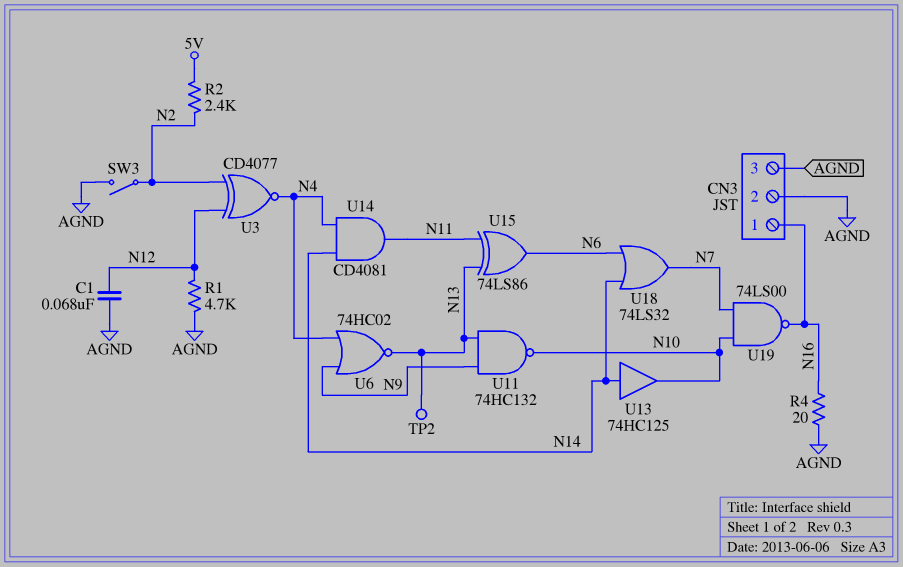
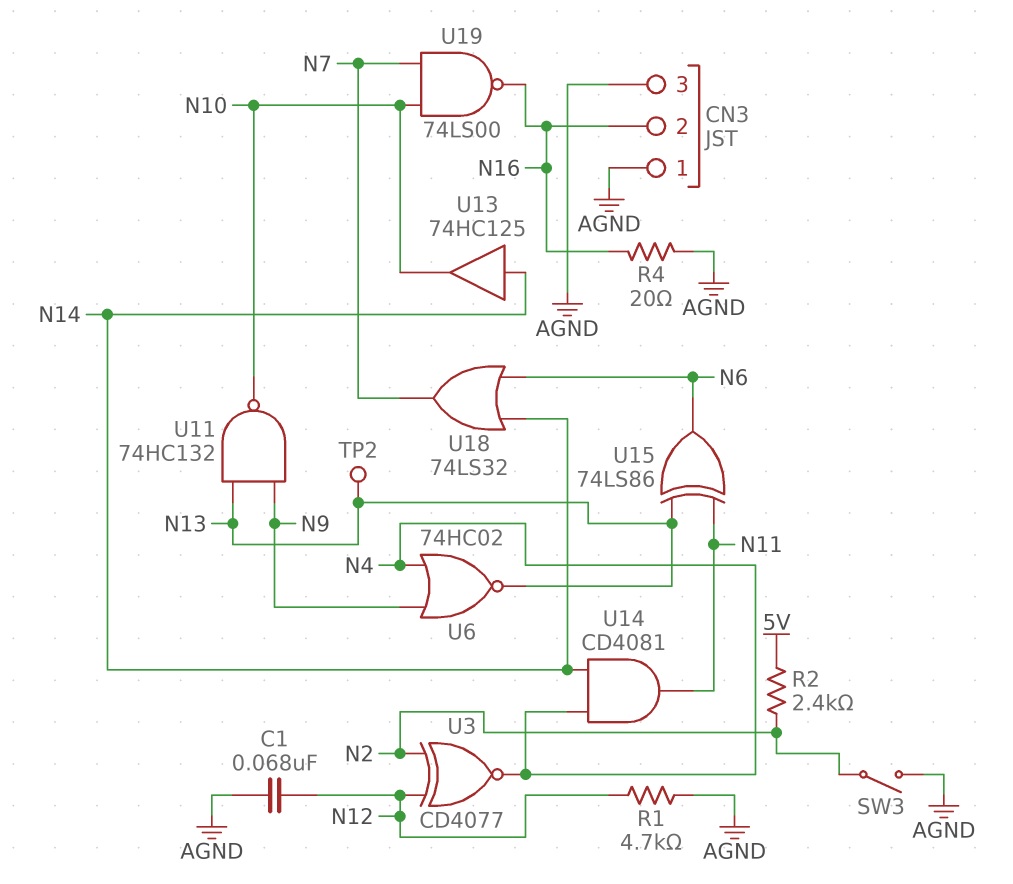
CN3 pin 1: N16 -> AGND
CN3 pin 2: AGND -> N16

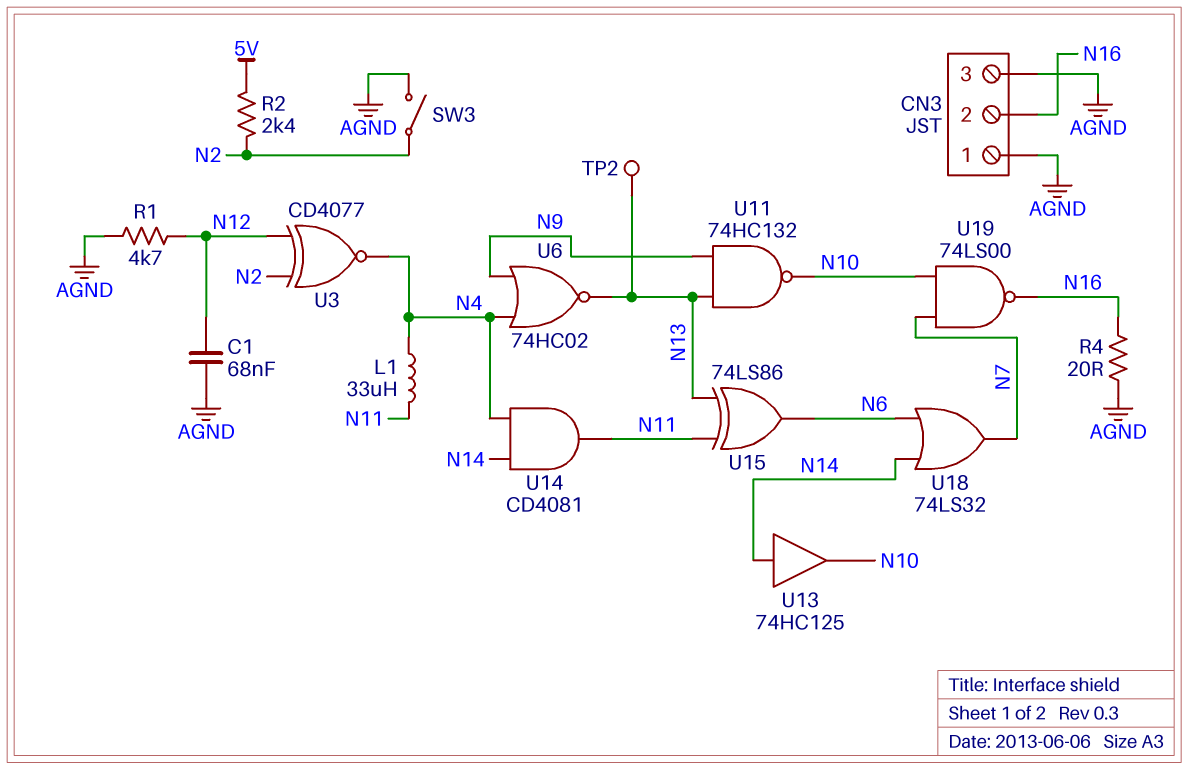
L1: none -> 33uH (N4, N11)

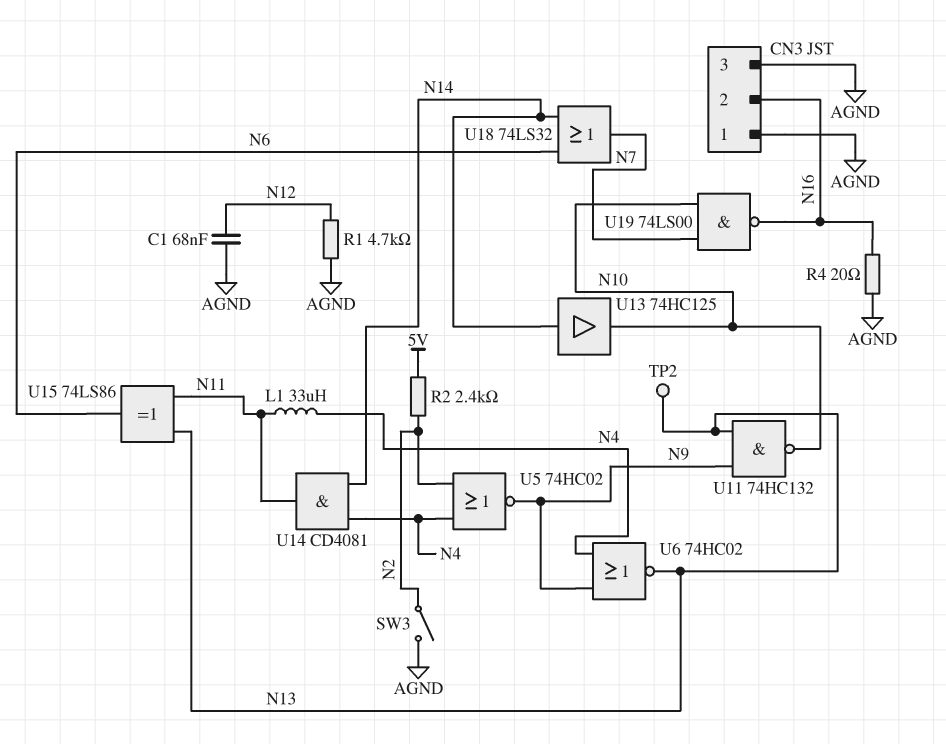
U3: XNOR CD4077 (in N2, in N12, out N4) -> none
U5: none -> NOR 74HC02 (in N2, in N4, out N9)

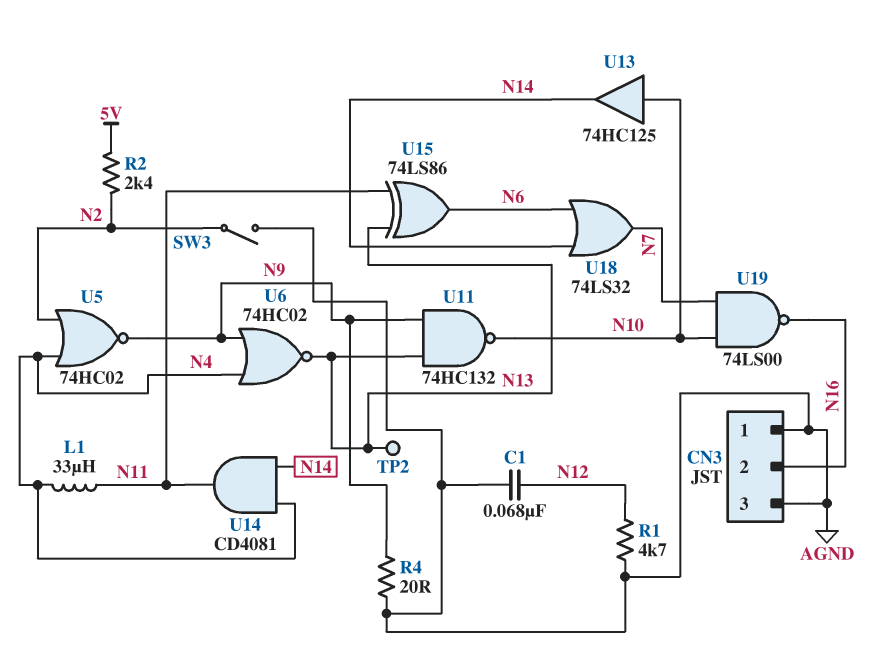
R4: 20 (AGND, N16) -> 20 (AGND, N9)
U13: buffer 74HC125 (in N14, out N10) -> buffer 74HC125 (in N10, out N14)

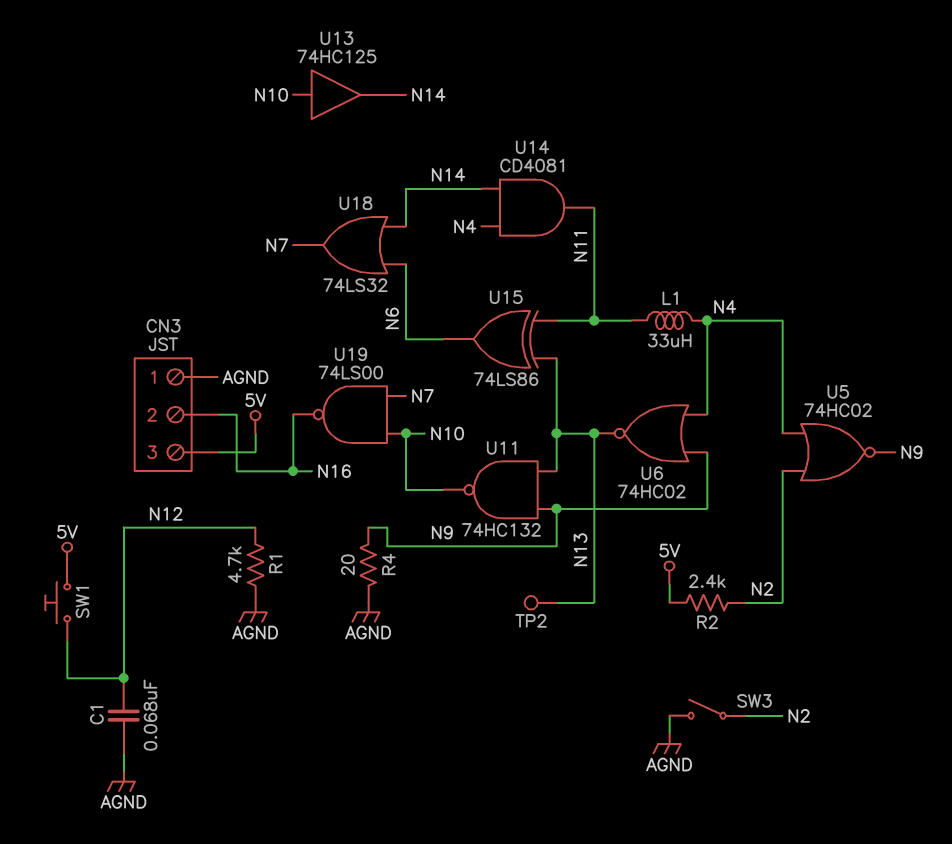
CN3 pin 3: AGND -> 5V
SW1: none -> button (5V, N12)

